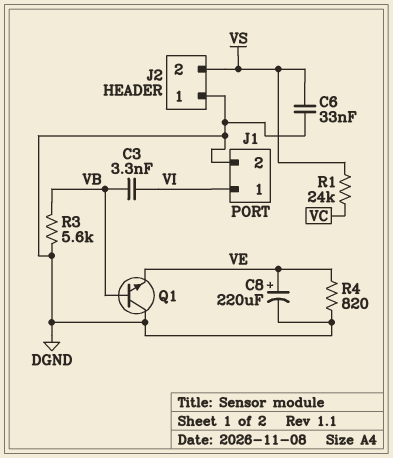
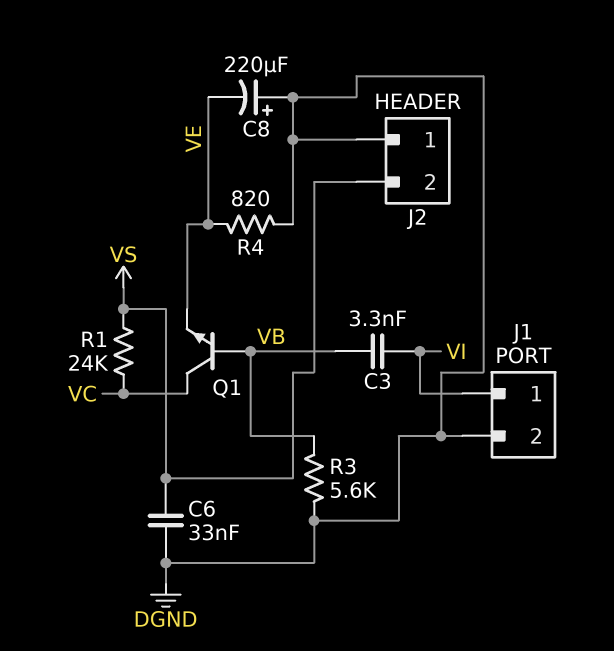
C8: 220uF (plus VE, minus DGND) -> 220uF (plus DGND, minus VE)
Q1: NPN (B VB, C DGND, E VE) -> NPN (B VB, C VC, E VE)

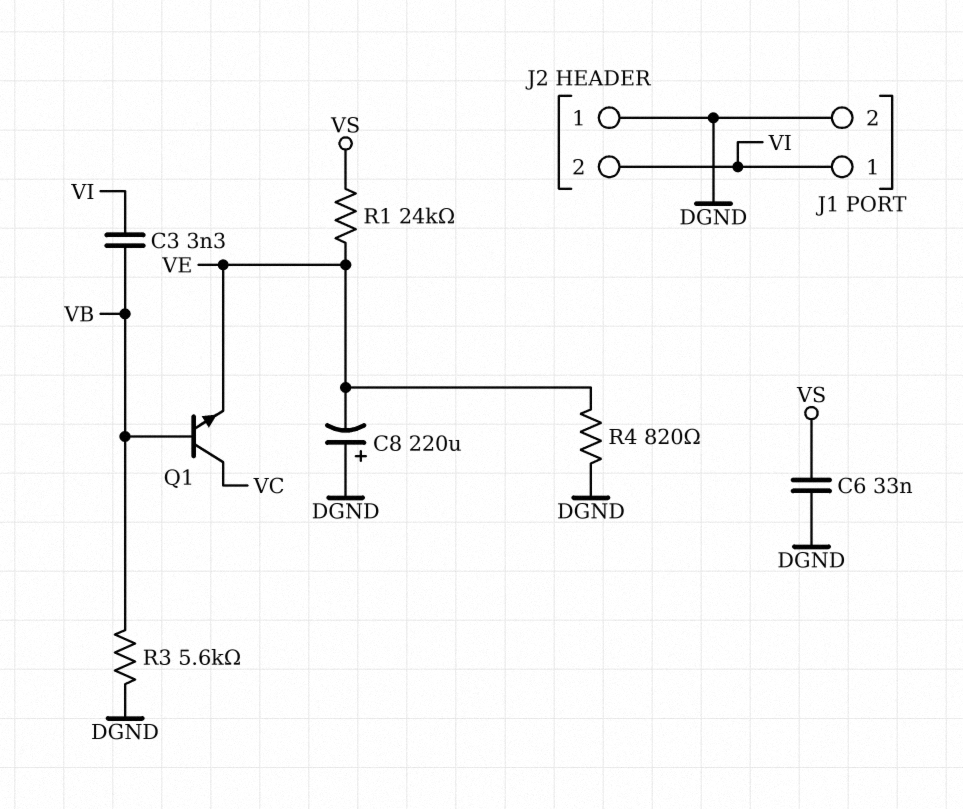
J2 pin 2: VS -> VI
R1: 24k (VC, VS) -> 24k (VE, VS)

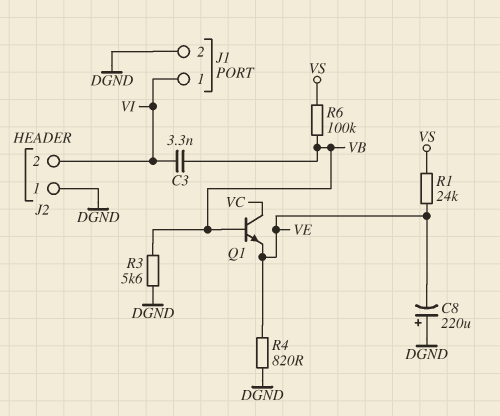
C6: 33nF (DGND, VS) -> none
R6: none -> 100k (VB, VS)

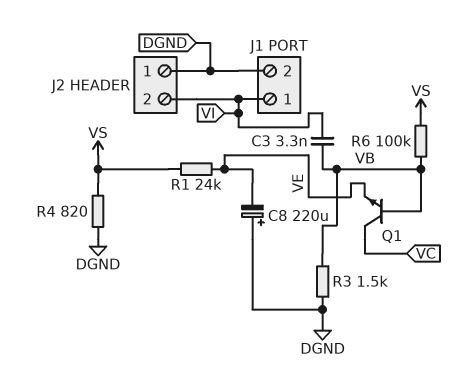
R3: 5.6k (DGND, VB) -> 1.5k (DGND, VB)
R4: 820 (DGND, VE) -> 820 (DGND, VS)

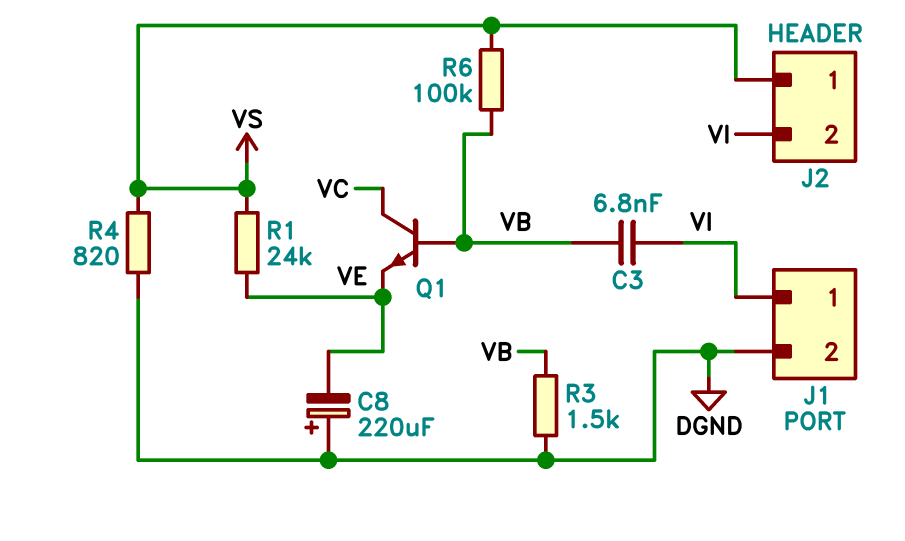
C3: 3.3nF (VB, VI) -> 6.8nF (VB, VI)
J2 pin 1: DGND -> VS

